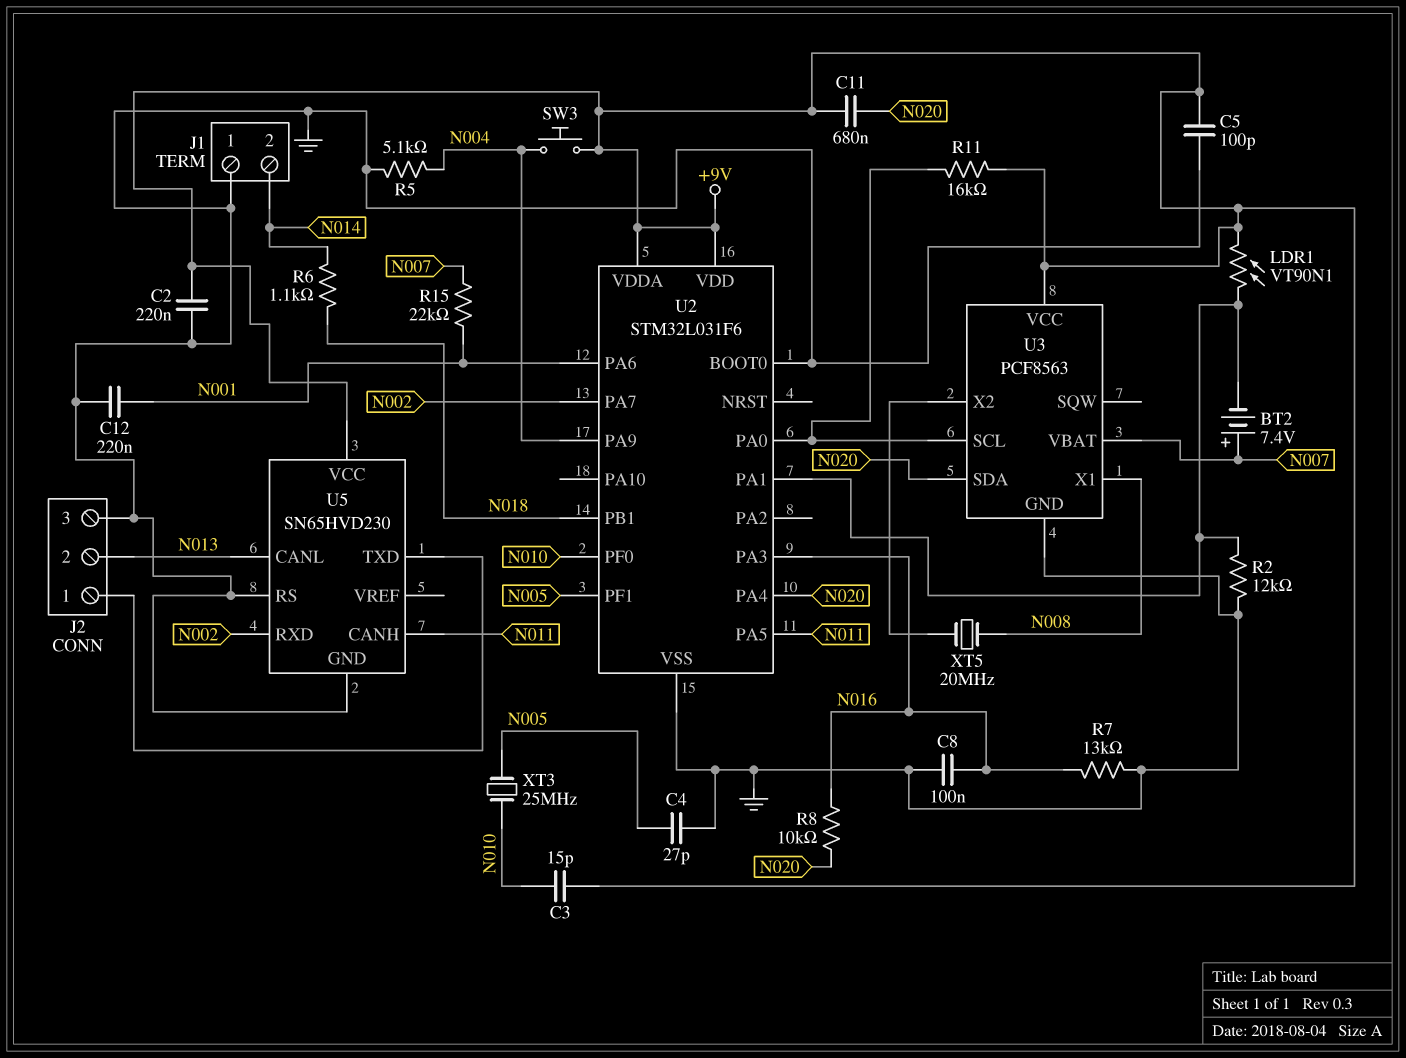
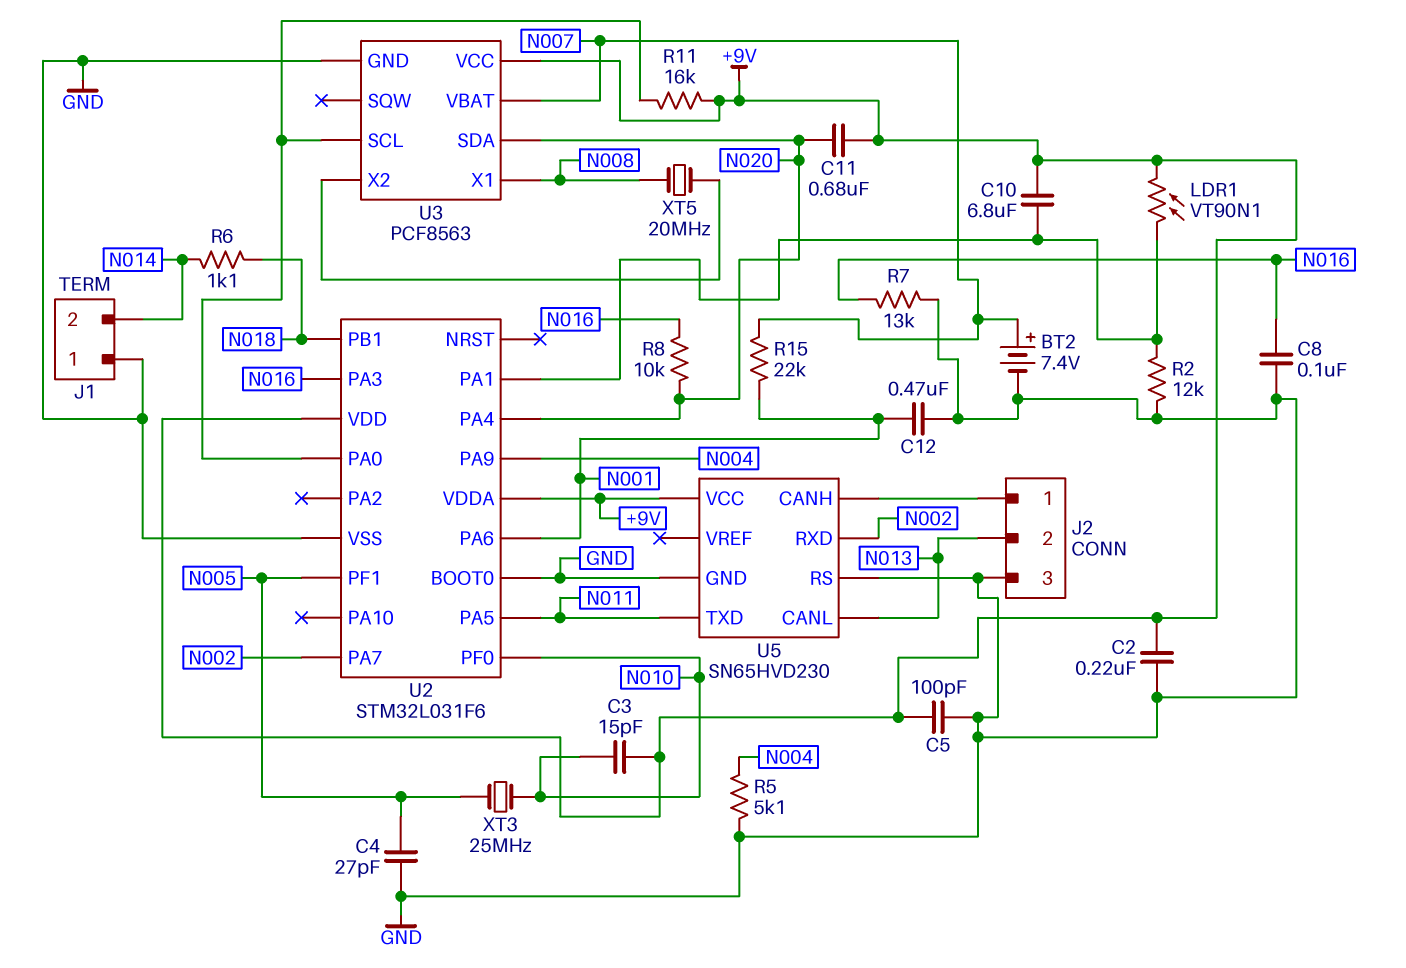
BT2: 7.4V (plus N007, minus U2/PA1) -> 7.4V (plus N007, minus GND)
C10: none -> 6.8uF (+9V, U2/PA1)
C12: 220nF (GND, N001) -> 470nF (GND, N001)
SW3: button (+9V, N004) -> none
U5 pin CANH: N011 -> J2/1
U5 pin TXD: J2/1 -> N011

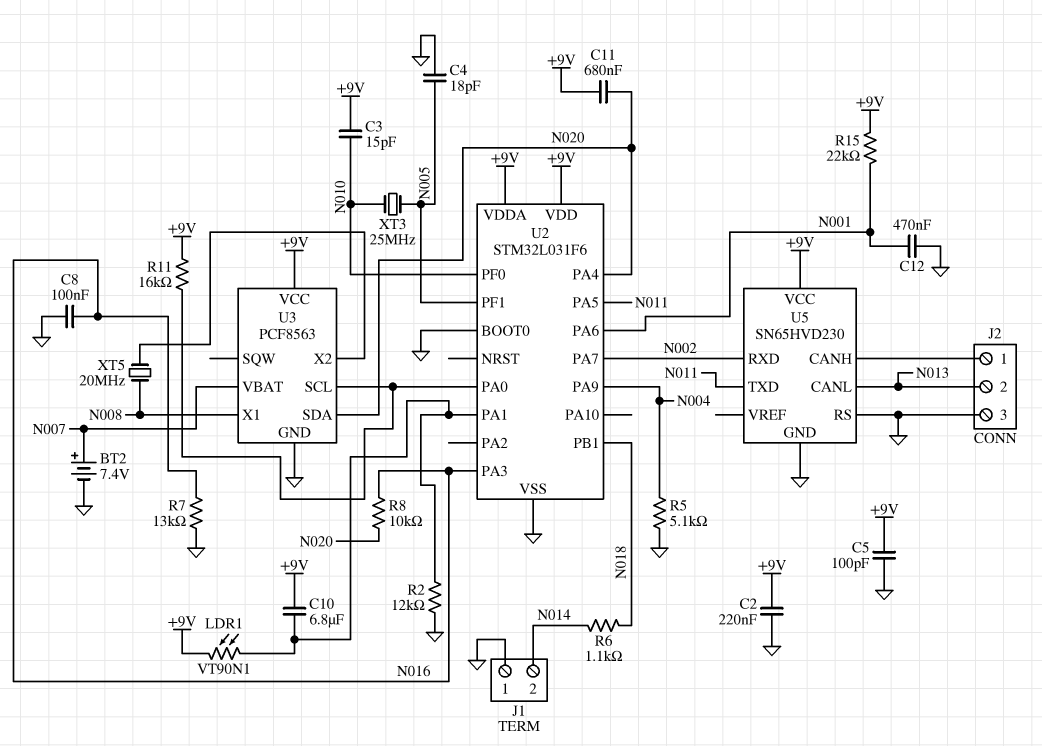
C4: 27pF (GND, N005) -> 18pF (GND, N005)
R15: 22k (N001, N007) -> 22k (+9V, N001)

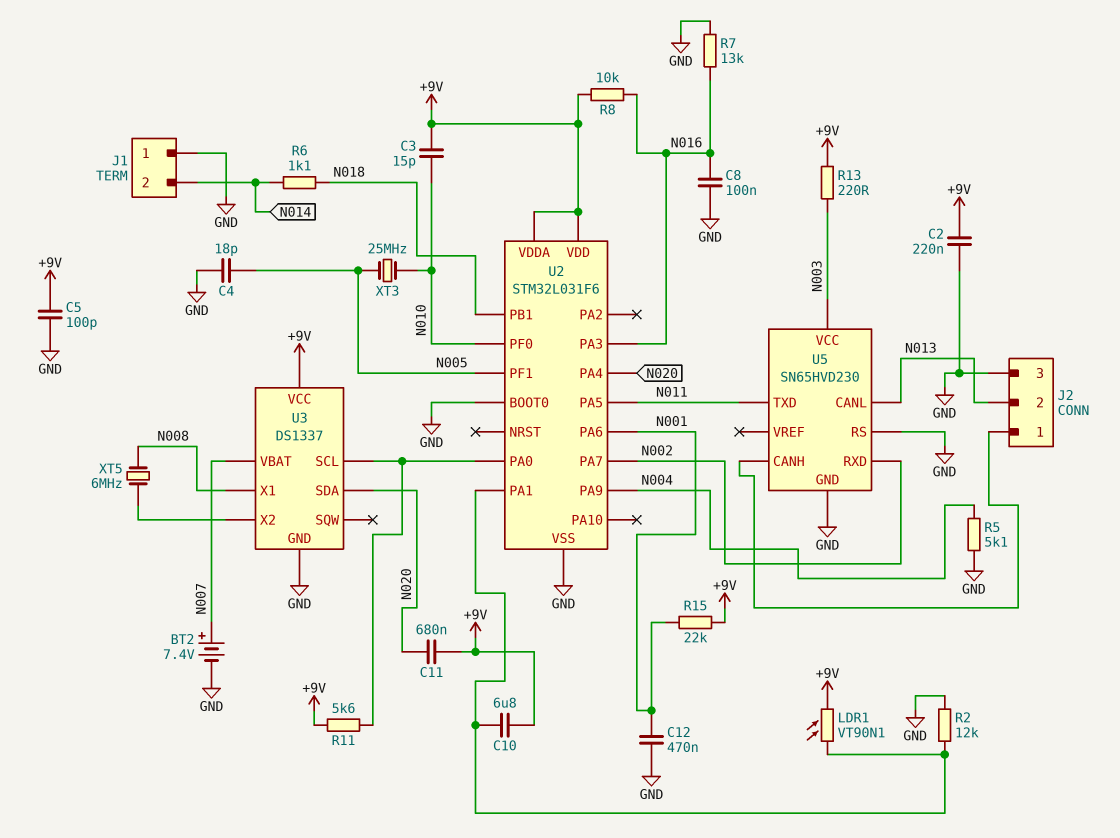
R8: 10k (N016, N020) -> 10k (+9V, N016)
R11: 16k (+9V, U2/PA0) -> 5.6k (+9V, U2/PA0)
R13: none -> 220 (+9V, N003)
U3: PCF8563 -> DS1337
U5 pin VCC: +9V -> N003
XT5: 20MHz (N008, U3/X2) -> 6MHz (N008, U3/X2)

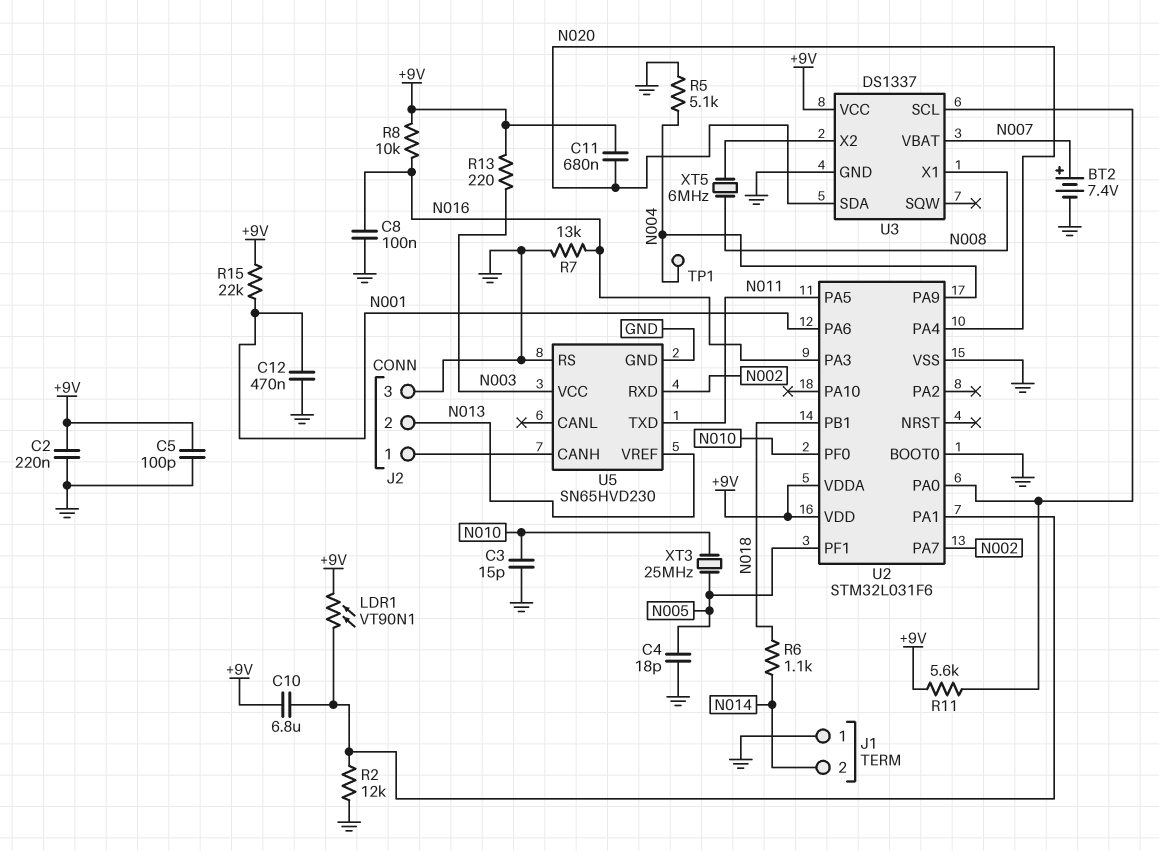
C3: 15pF (+9V, N010) -> 15pF (GND, N010)
TP1: none -> test point (N004)
U5 pin CANL: N013 -> none
U5 pin VREF: none -> N013

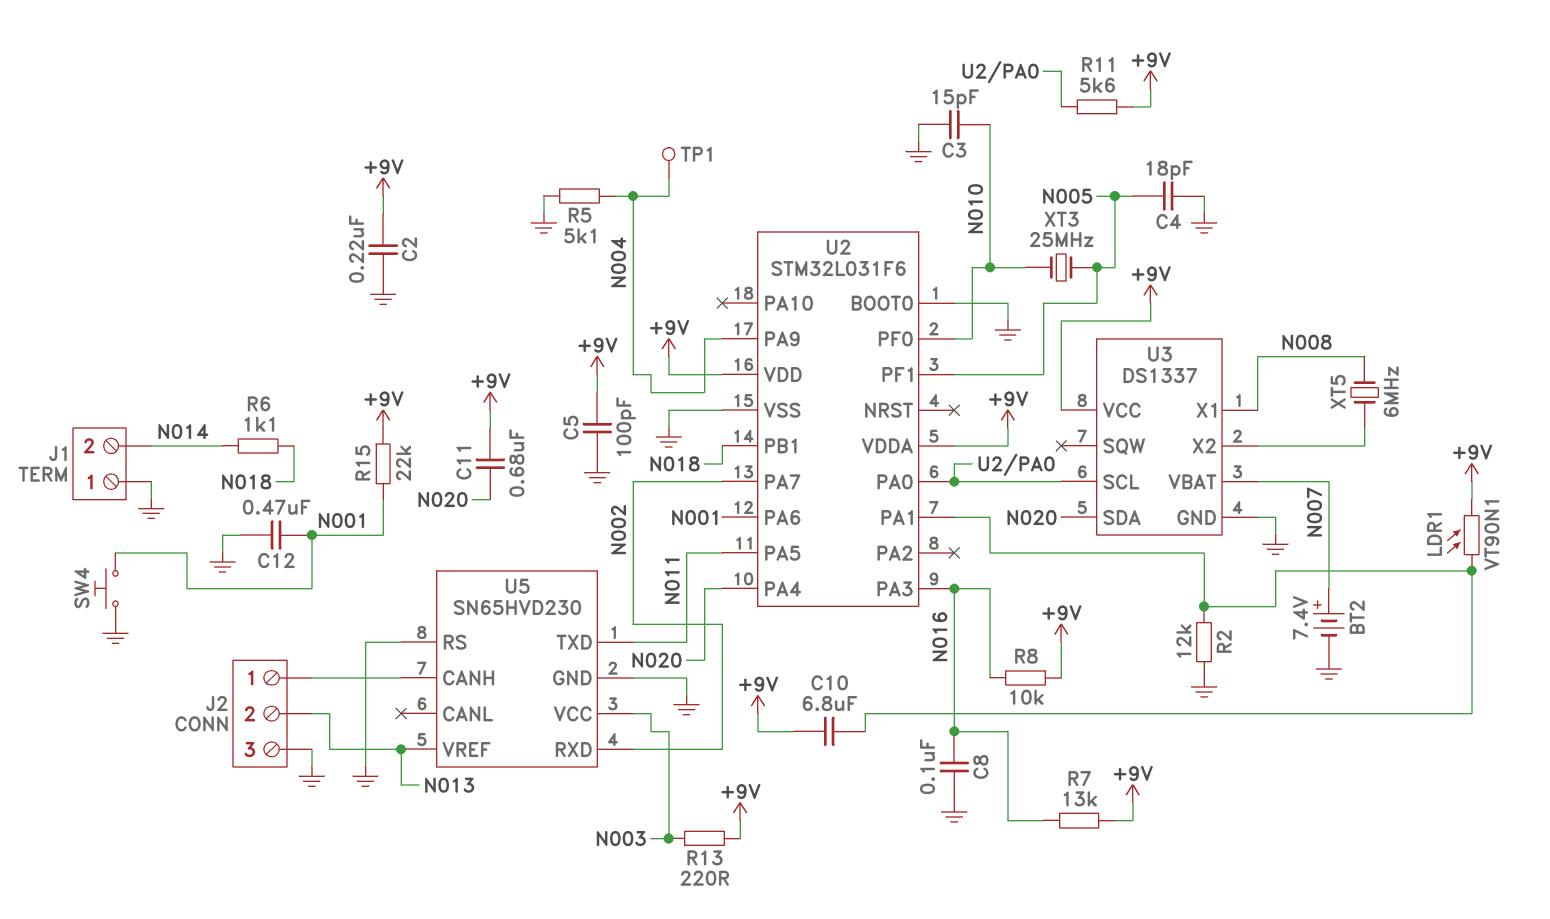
R7: 13k (GND, N016) -> 13k (+9V, N016)
SW4: none -> button (GND, N001)

